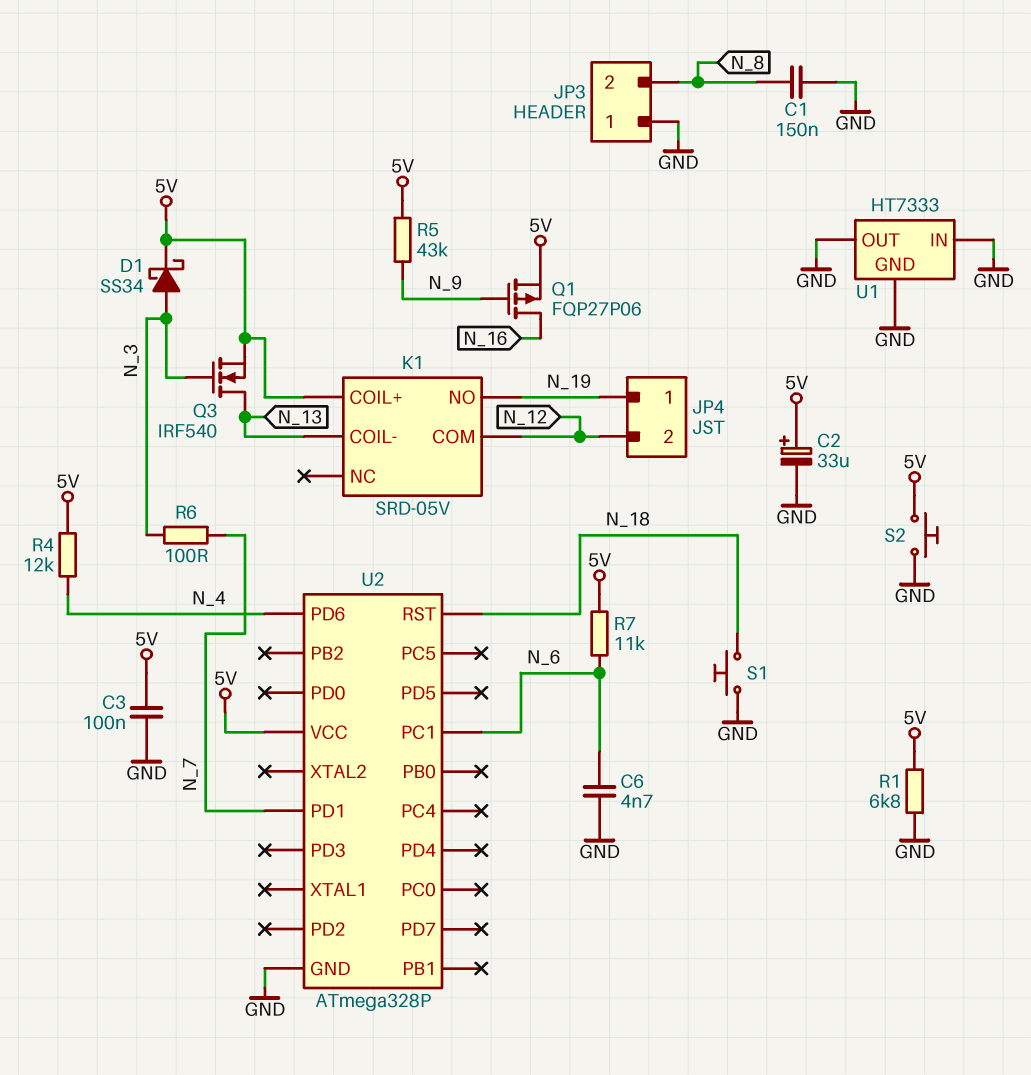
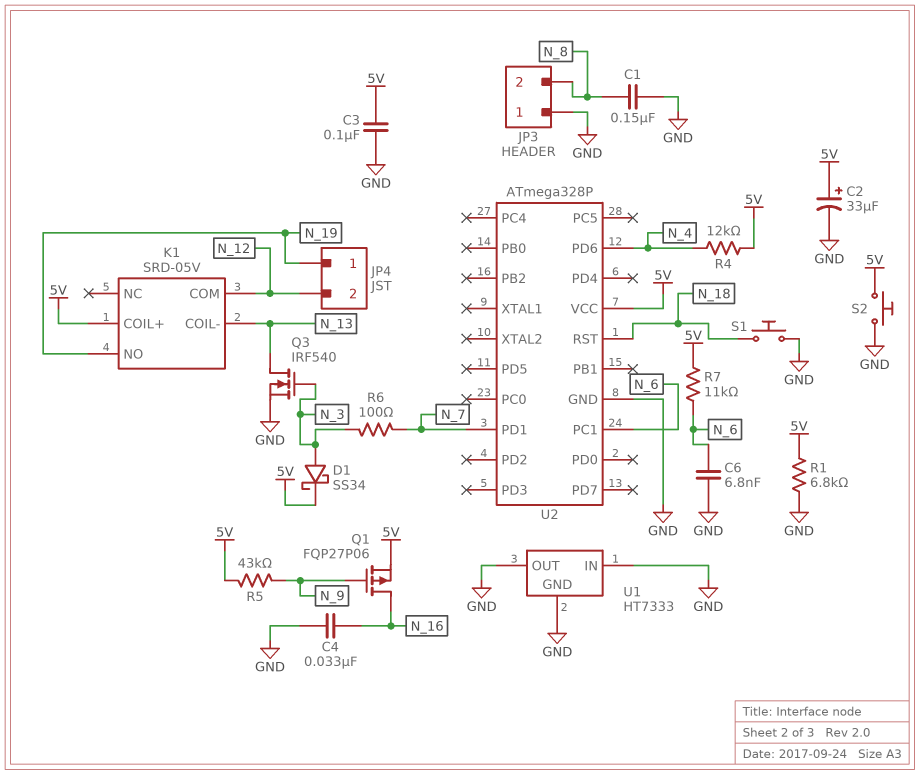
C4: none -> 33nF (GND, N_16)
C6: 4.7nF (GND, N_6) -> 6.8nF (GND, N_6)
Q3: NMOS IRF540 (G N_3, D N_13, S 5V) -> NMOS IRF540 (G N_3, D N_13, S GND)

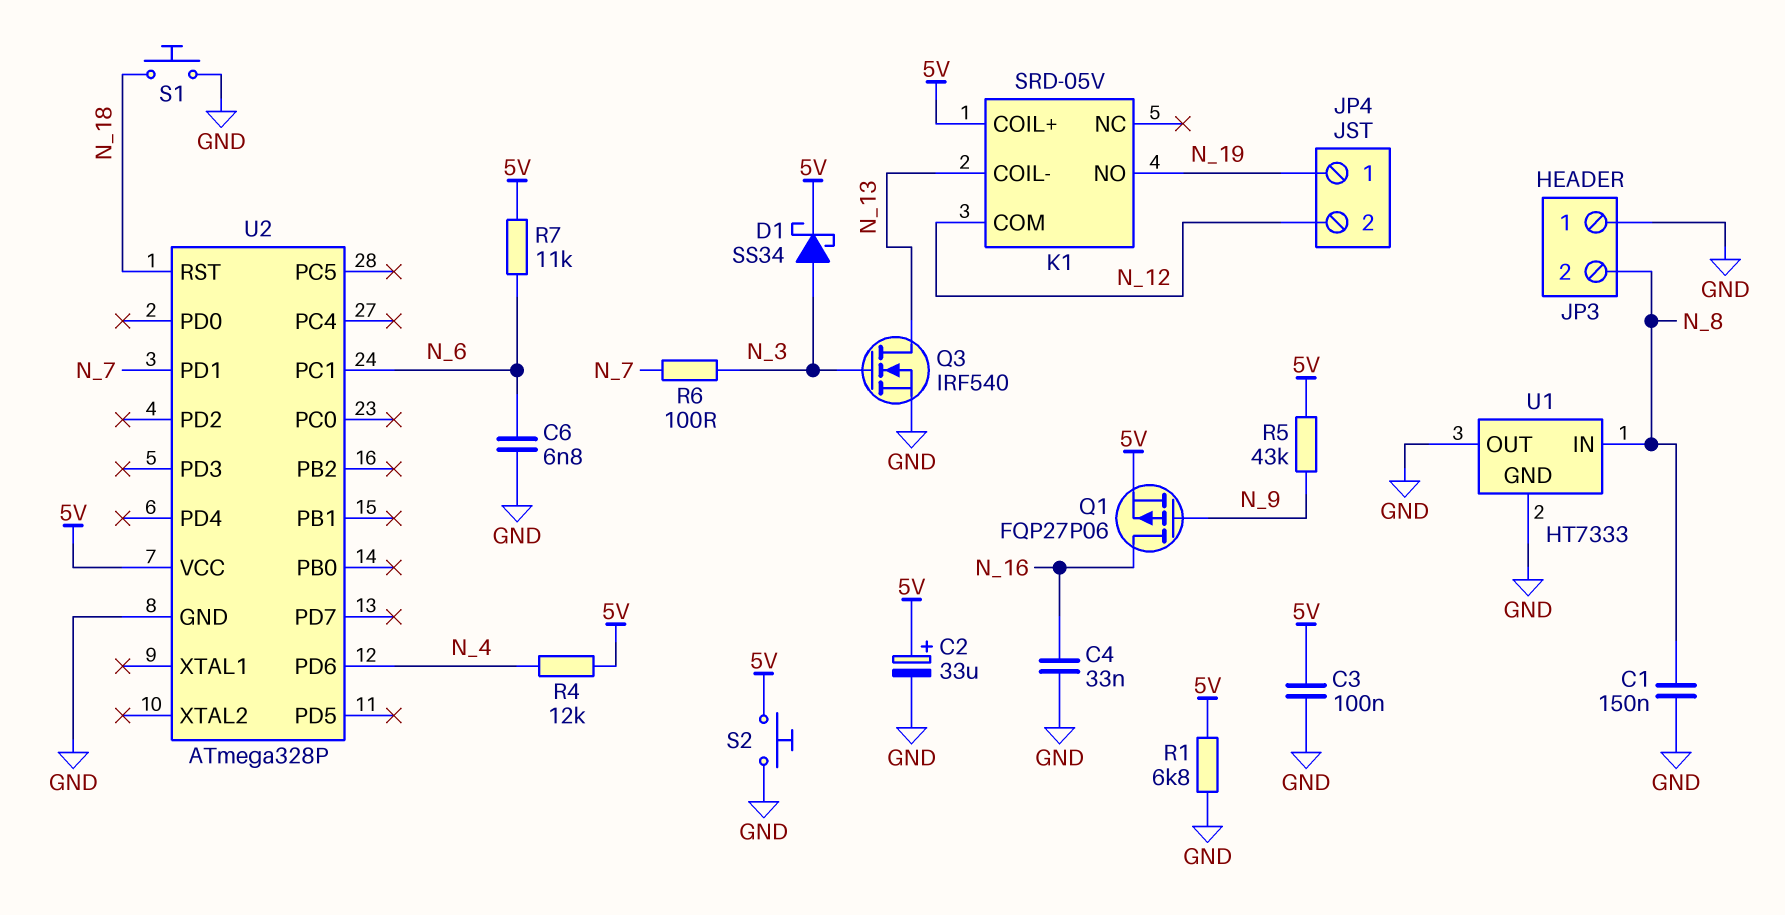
U1 pin IN: GND -> N_8

